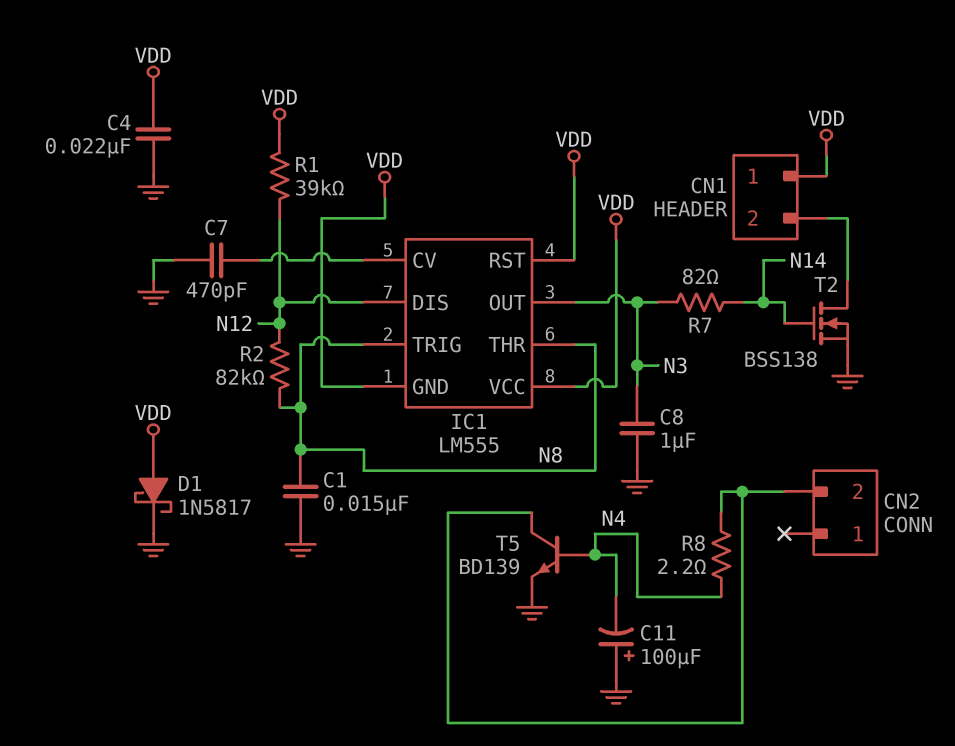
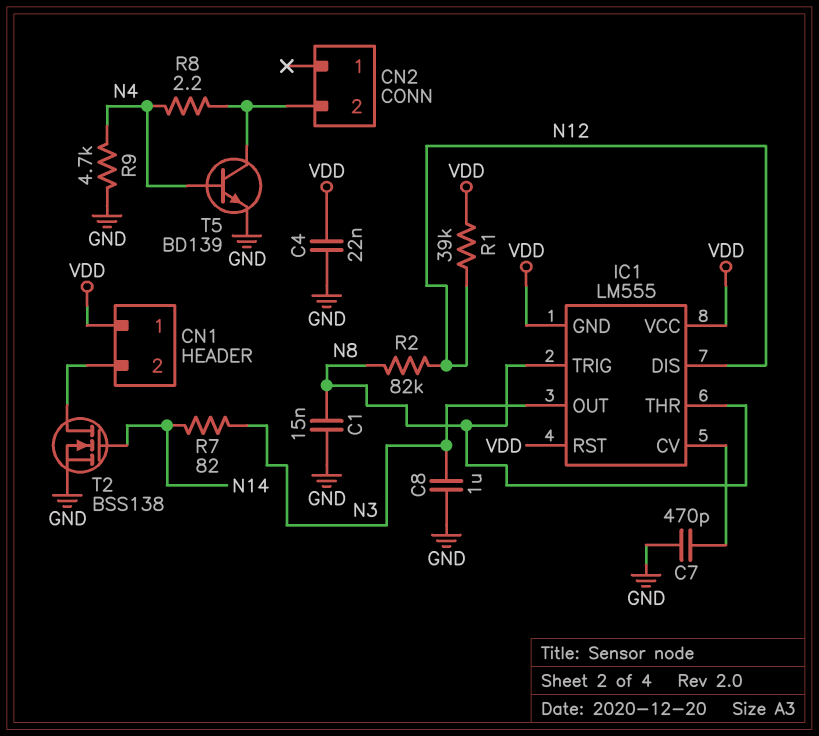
C11: 100uF (plus GND, minus N4) -> none
D1: schottky 1N5817 (A VDD, K GND) -> none
R9: none -> 4.7k (GND, N4)

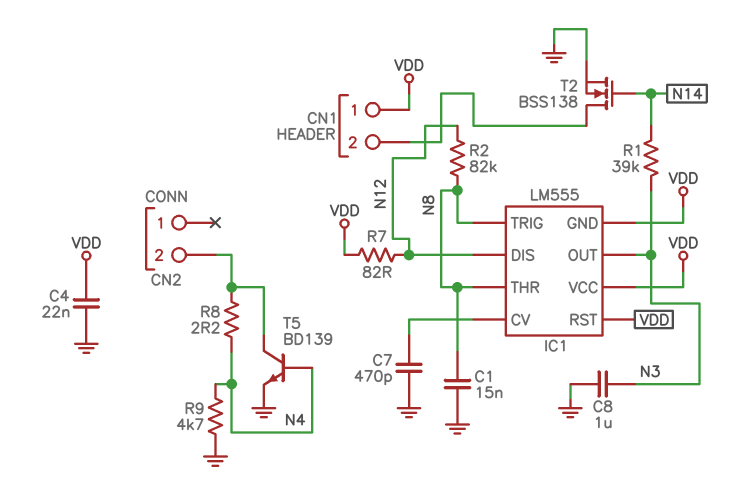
R1: 39k (N12, VDD) -> 39k (N3, N14)
R7: 82 (N3, N14) -> 82 (N12, VDD)

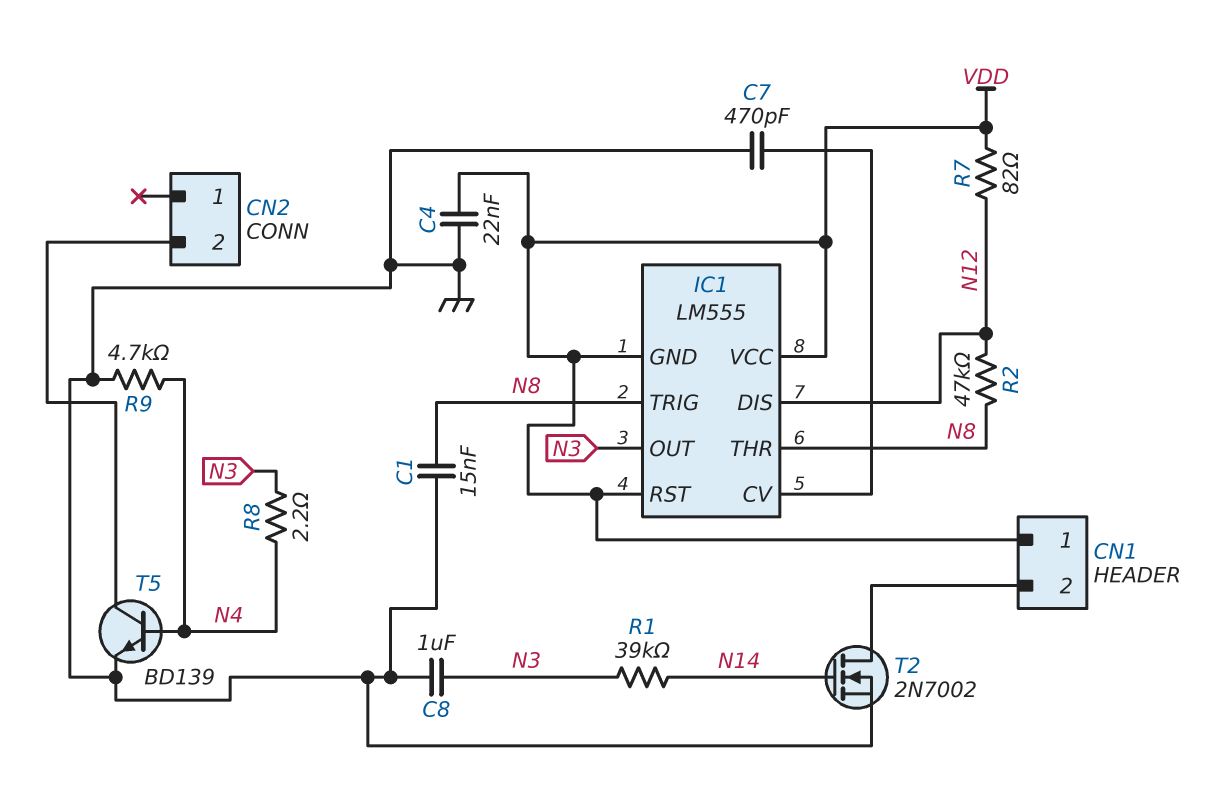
R2: 82k (N8, N12) -> 47k (N8, N12)
R8: 2.2 (CN2/2, N4) -> 2.2 (N3, N4)
T2: NMOS BSS138 (G N14, D CN1/2, S GND) -> NMOS 2N7002 (G N14, D CN1/2, S GND)

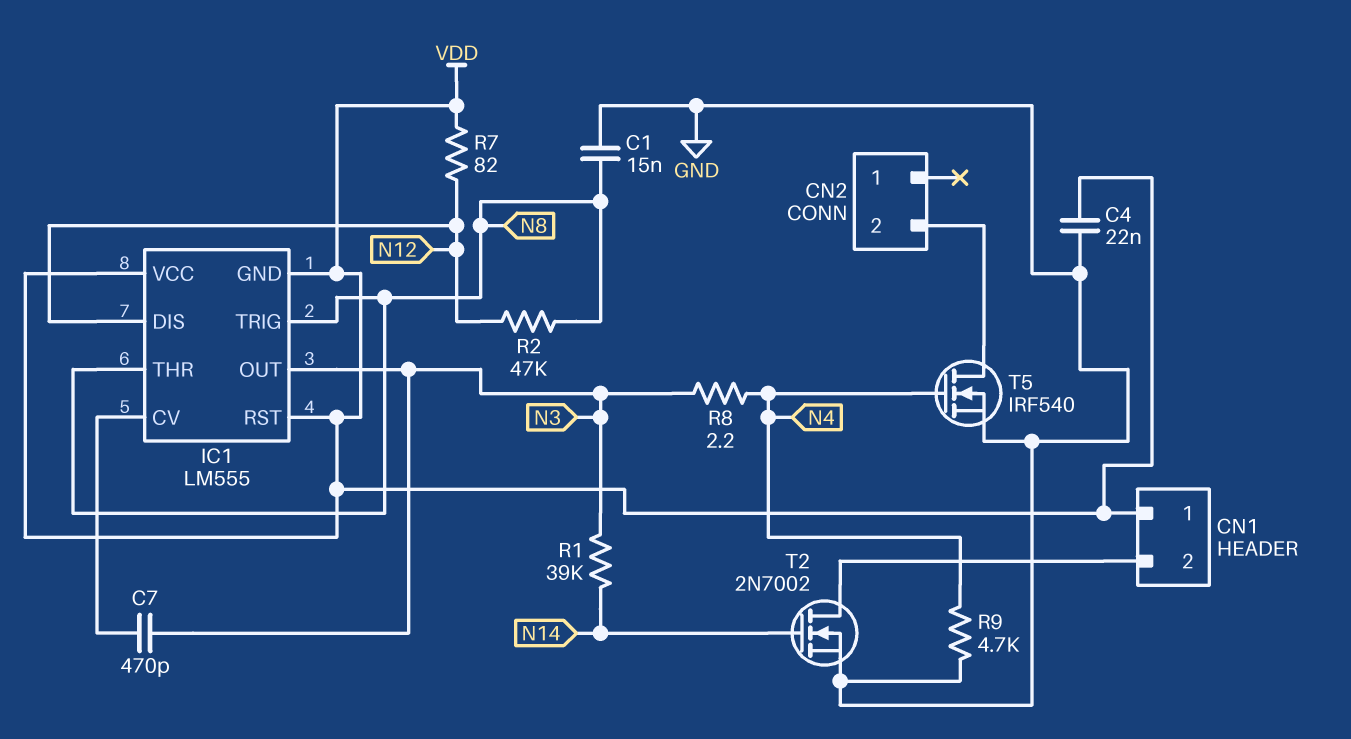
C7: 470pF (GND, IC1/CV) -> 470pF (IC1/CV, N3)
C8: 1uF (GND, N3) -> none
T5: NPN BD139 (B N4, C CN2/2, E GND) -> NMOS IRF540 (G N4, D CN2/2, S GND)

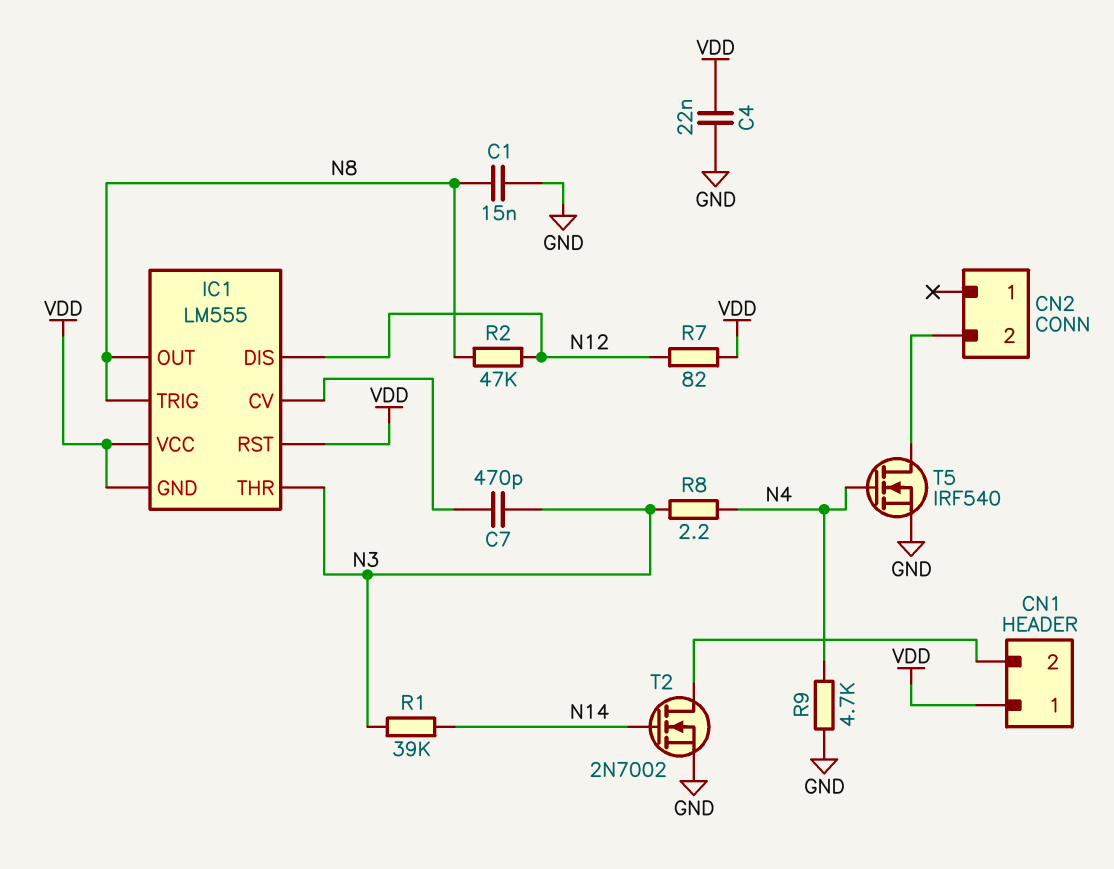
IC1 pin OUT: N3 -> N8
IC1 pin THR: N8 -> N3

